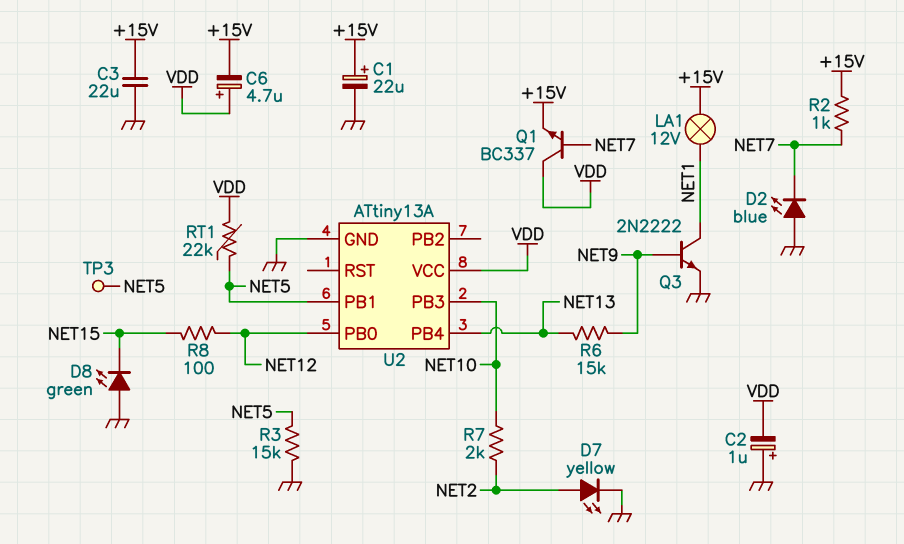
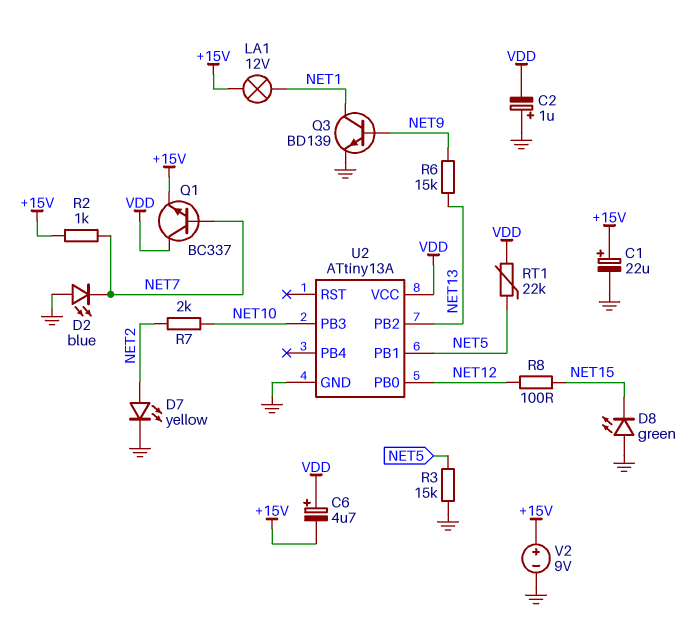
C3: 22uF (+15V, GND) -> none
Q3: NPN 2N2222 (B NET9, C NET1, E GND) -> NPN BD139 (B NET9, C NET1, E GND)
TP3: test point (NET5) -> none
U2 pin PB2: none -> NET13
U2 pin PB4: NET13 -> none
V2: none -> 9V (plus +15V, minus GND)

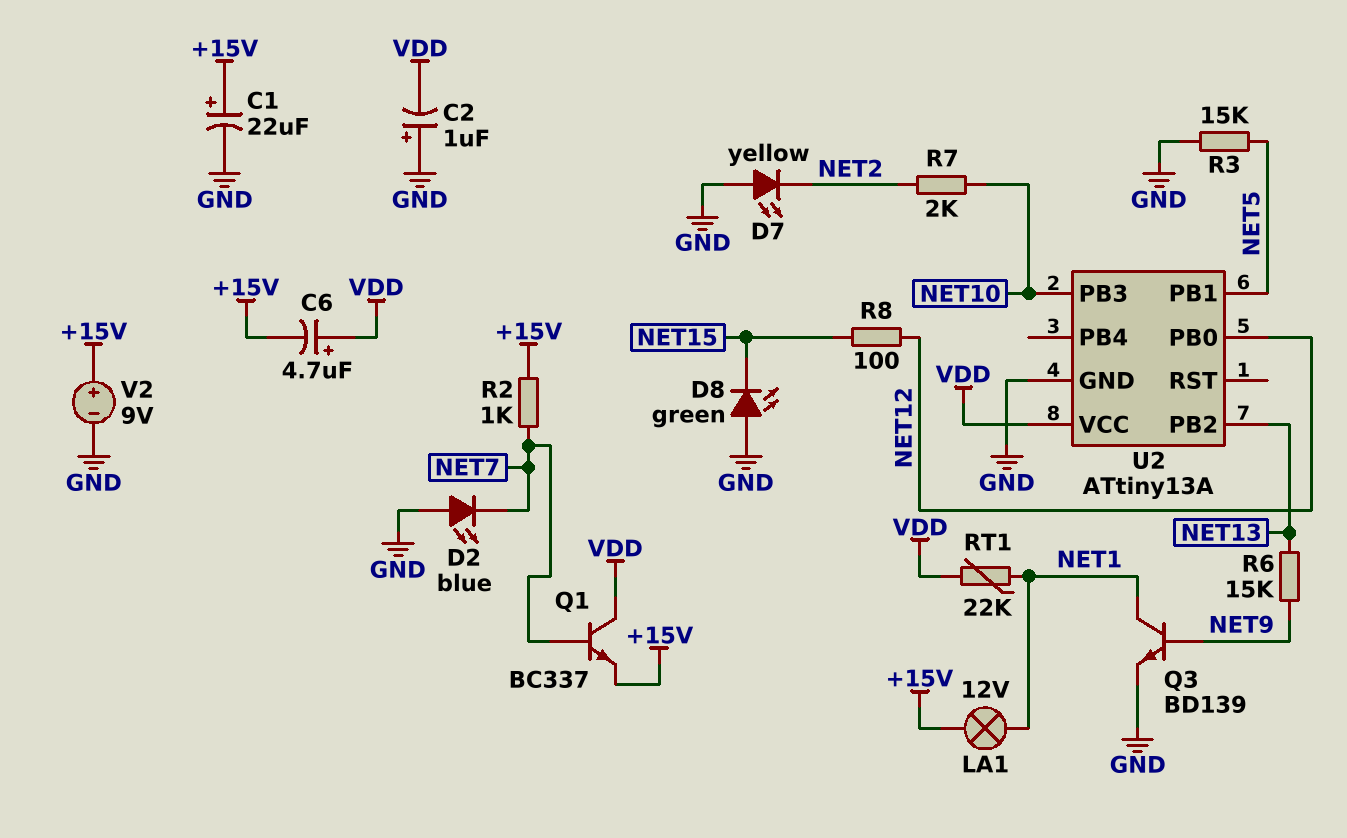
D7: LED yellow (A NET2, K GND) -> LED yellow (A GND, K NET2)
RT1: 22k (NET5, VDD) -> 22k (NET1, VDD)

